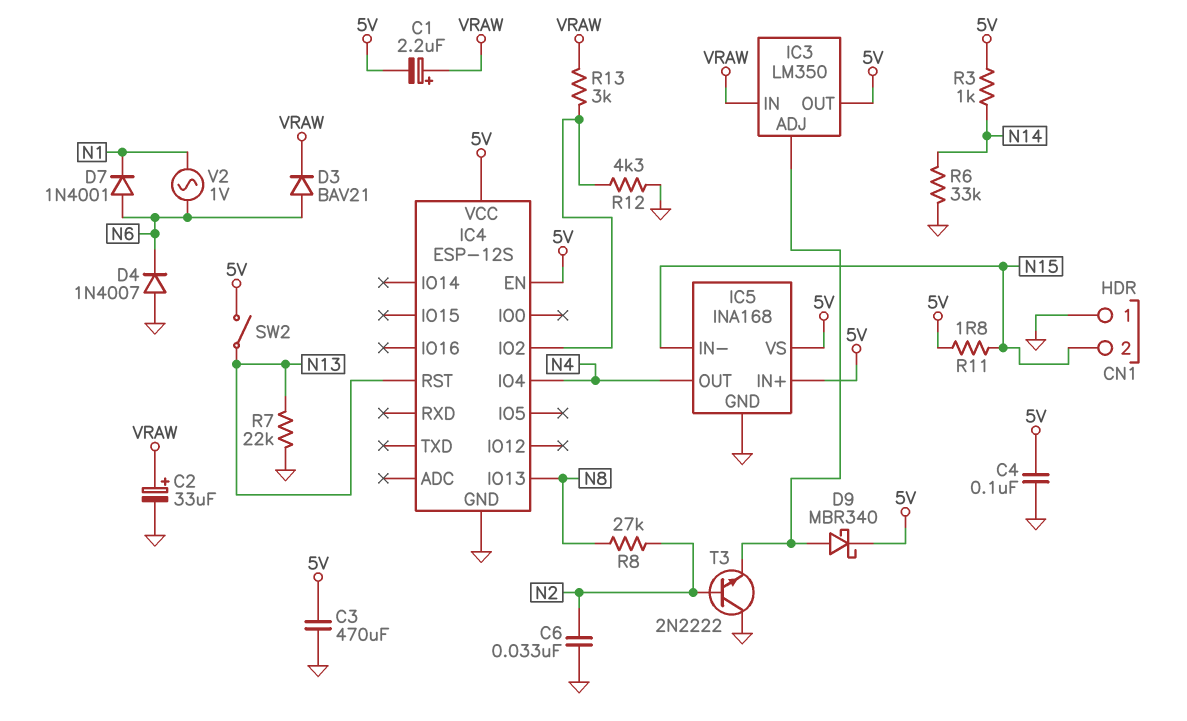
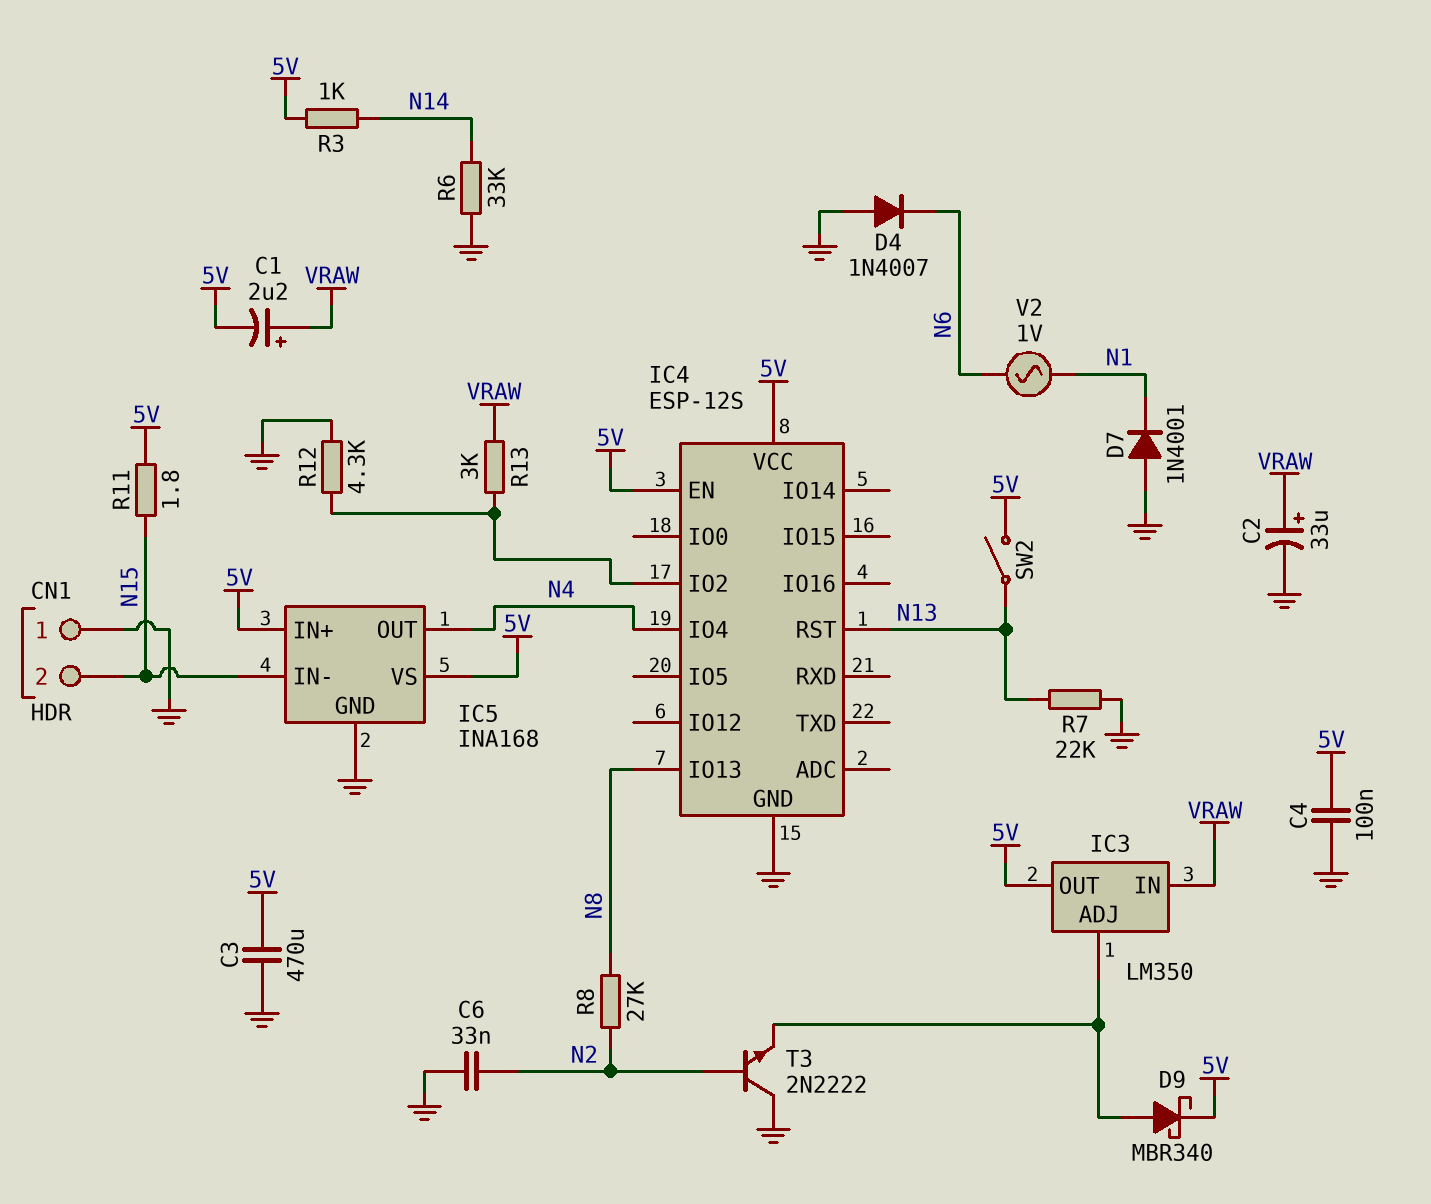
D3: diode BAV21 (A N6, K VRAW) -> none
D7: diode 1N4001 (A N6, K N1) -> diode 1N4001 (A GND, K N1)

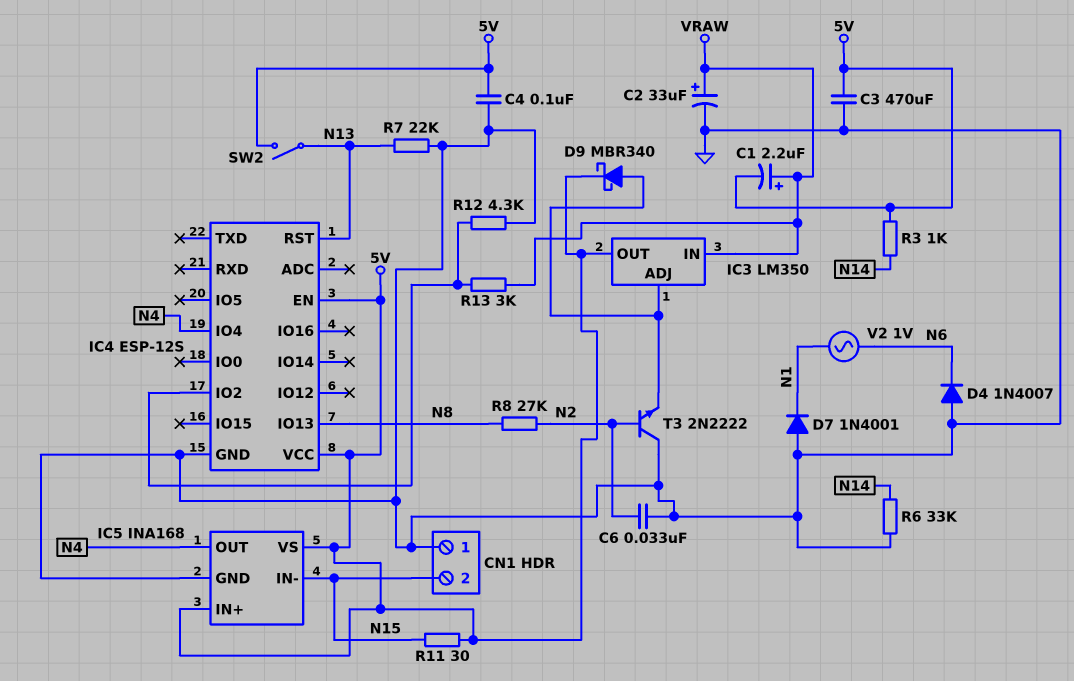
R11: 1.8 (5V, N15) -> 30 (5V, N15)

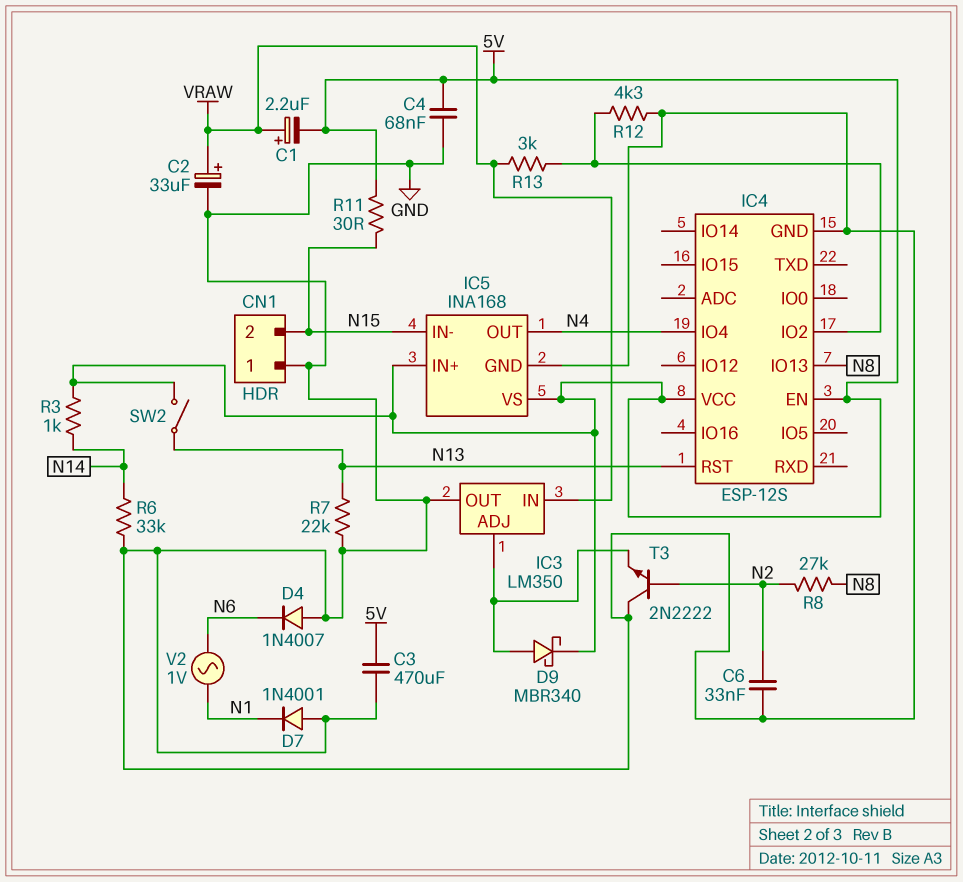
C4: 100nF (5V, GND) -> 68nF (5V, GND)
IC3 pin OUT: 5V -> GND

